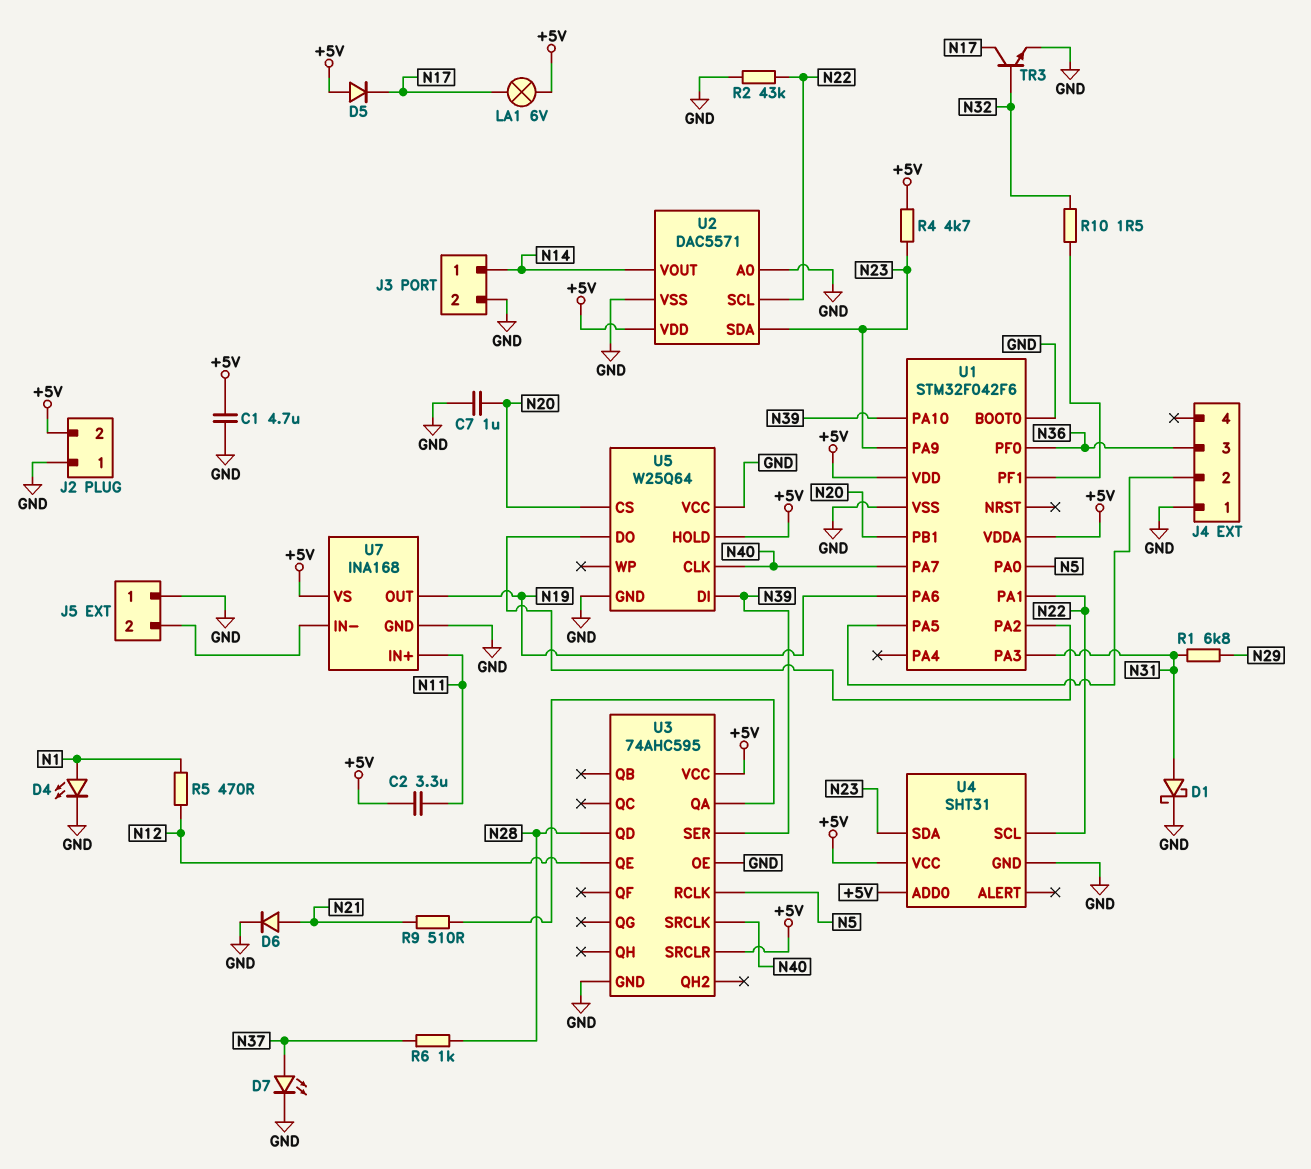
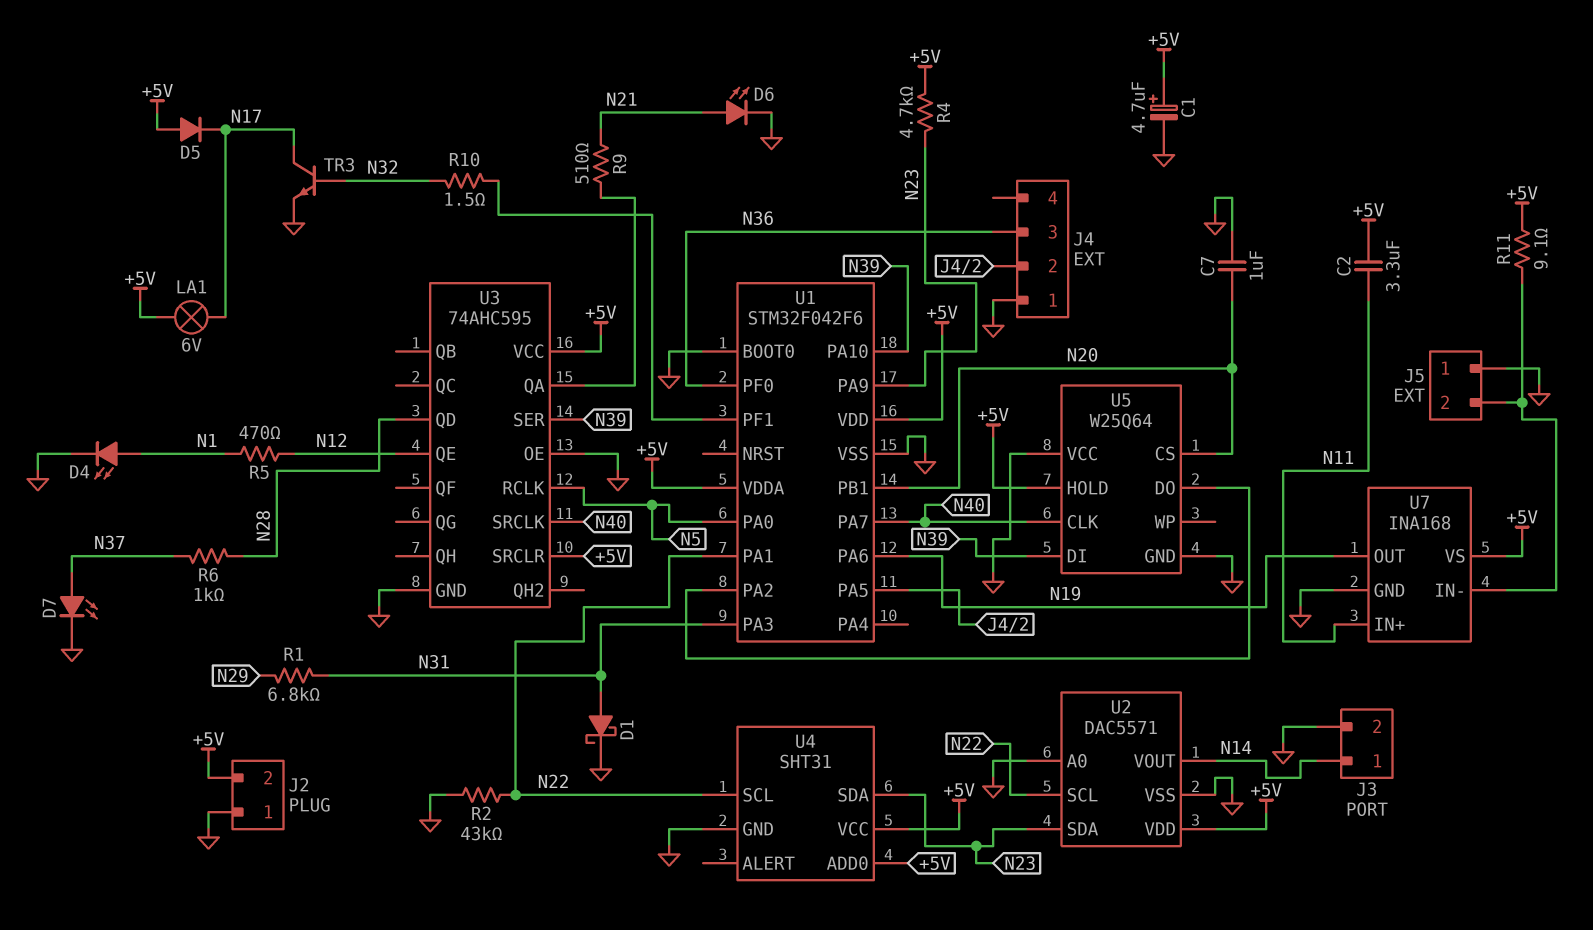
C1: 4.7uF (+5V, GND) -> 4.7uF (plus +5V, minus GND)
D6: diode (A N21, K GND) -> LED (A N21, K GND)
R11: none -> 9.1 (+5V, J5/2)

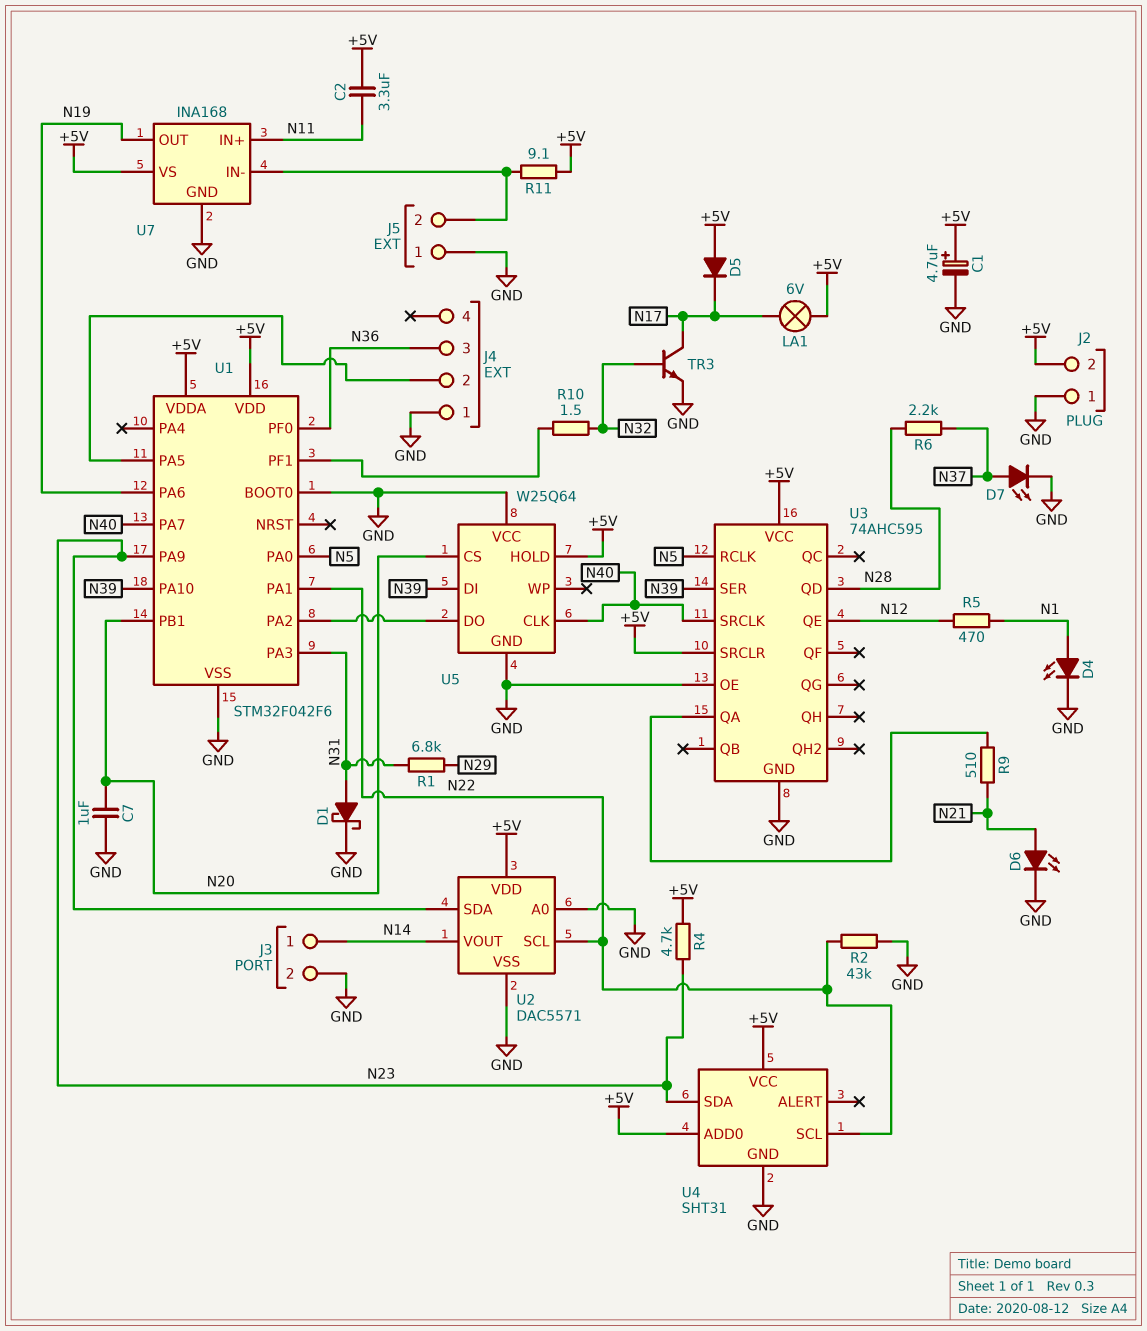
R6: 1k (N28, N37) -> 2.2k (N28, N37)

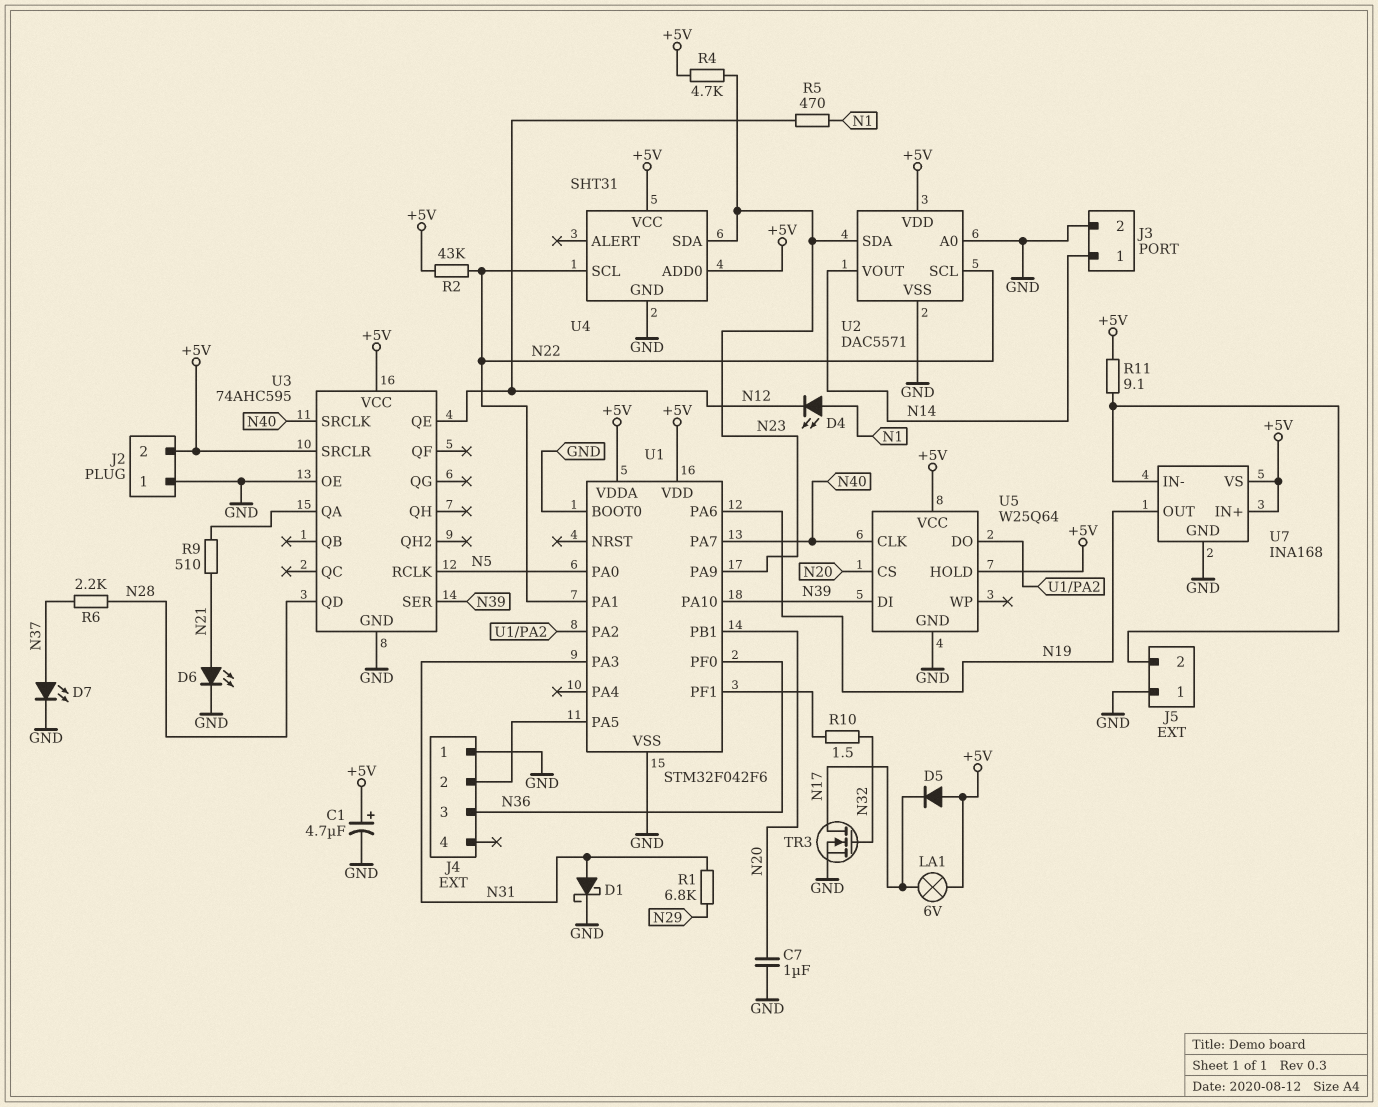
C2: 3.3uF (+5V, N11) -> none
D4: LED (A N1, K GND) -> LED (A N1, K N12)
R2: 43k (GND, N22) -> 43k (+5V, N22)
TR3: NPN (B N32, C N17, E GND) -> NMOS (G N32, D N17, S GND)
U5 pin VCC: GND -> +5V
U7 pin IN+: N11 -> +5V

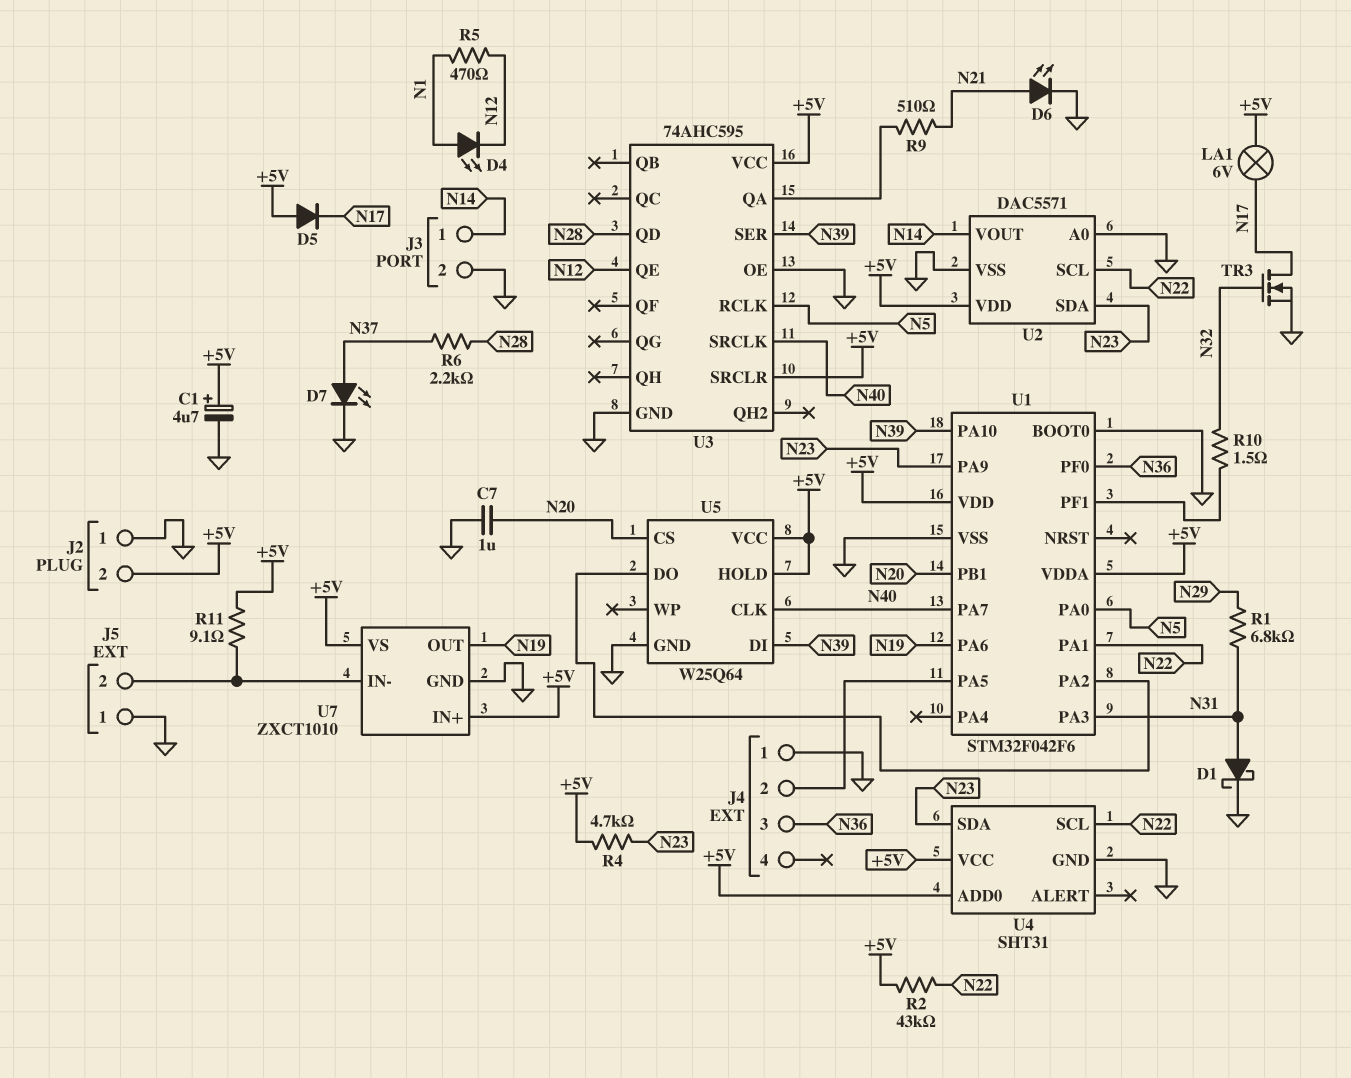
U7: INA168 -> ZXCT1010

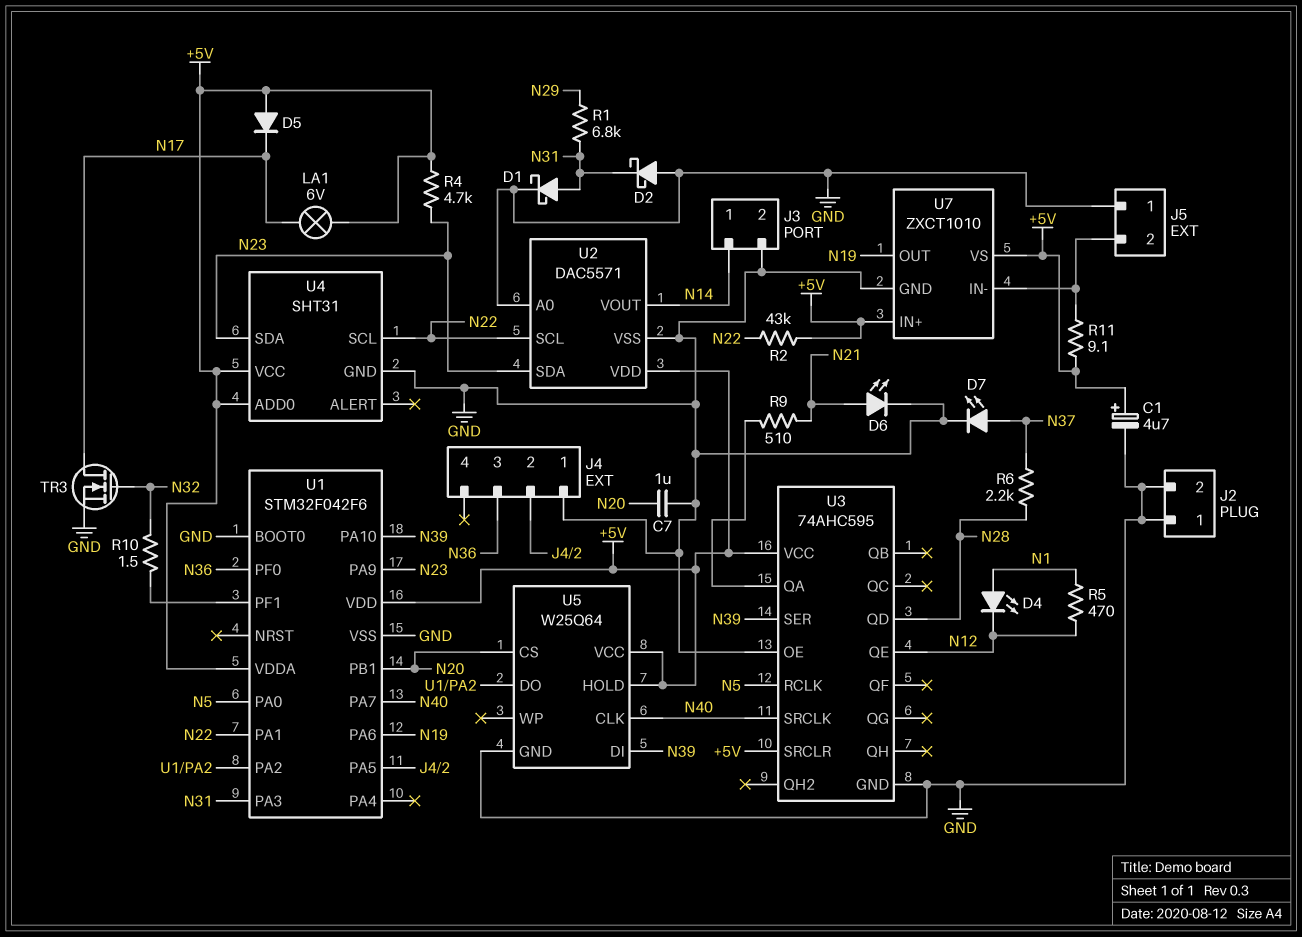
D2: none -> schottky (A GND, K N31)
J2 pin 2: +5V -> GND

